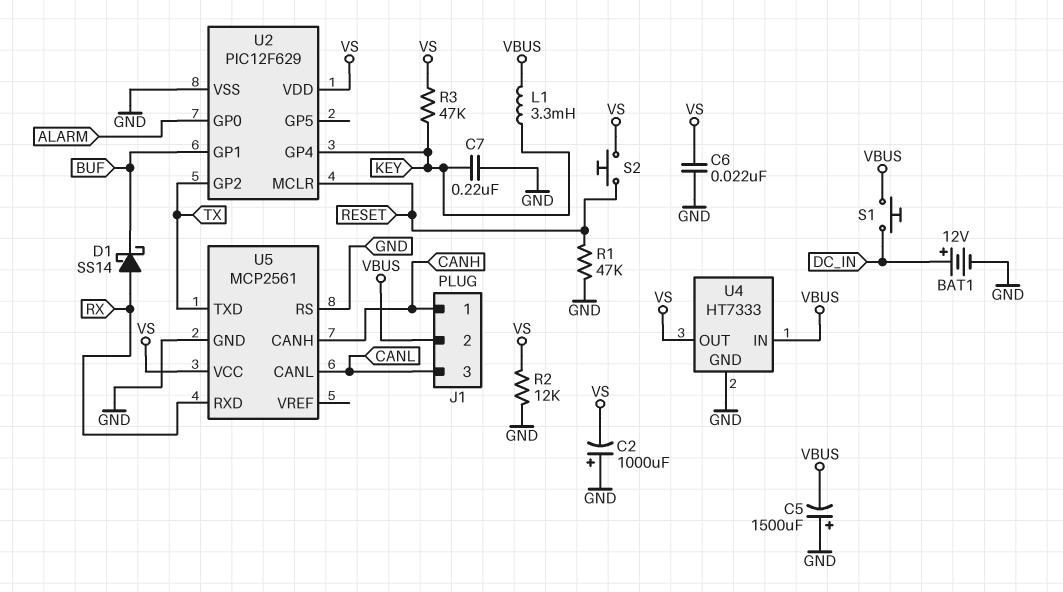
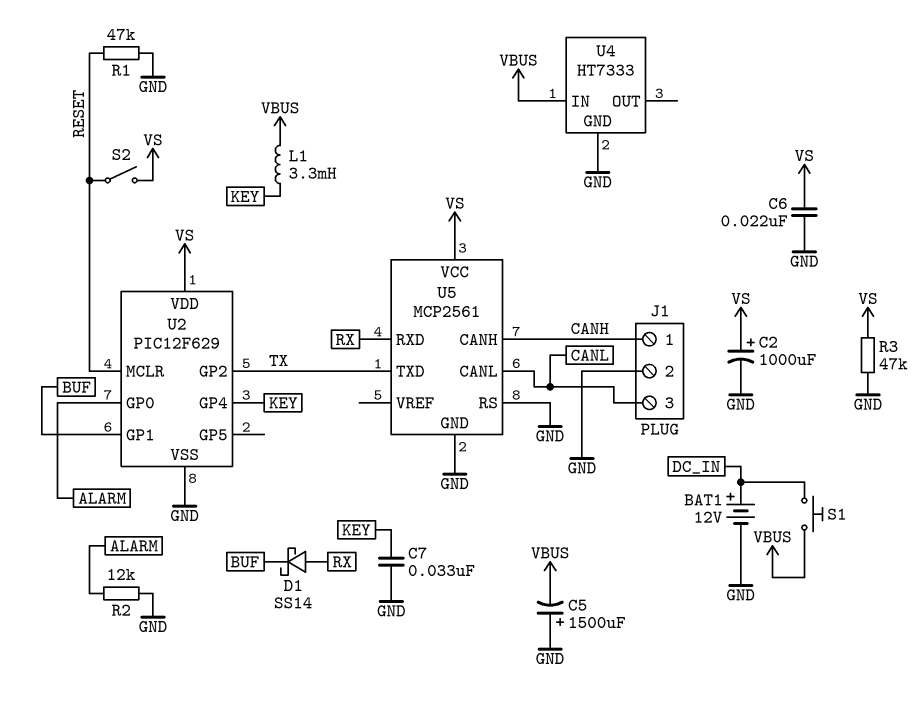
C2: 1000uF (plus GND, minus VS) -> 1000uF (plus VS, minus GND)
C7: 220nF (GND, KEY) -> 33nF (GND, KEY)
J1 pin 2: VBUS -> GND
R2: 12k (GND, VS) -> 12k (ALARM, GND)
R3: 47k (KEY, VS) -> 47k (GND, VS)
S2: button (RESET, VS) -> switch (RESET, VS)
U4 pin OUT: VS -> none

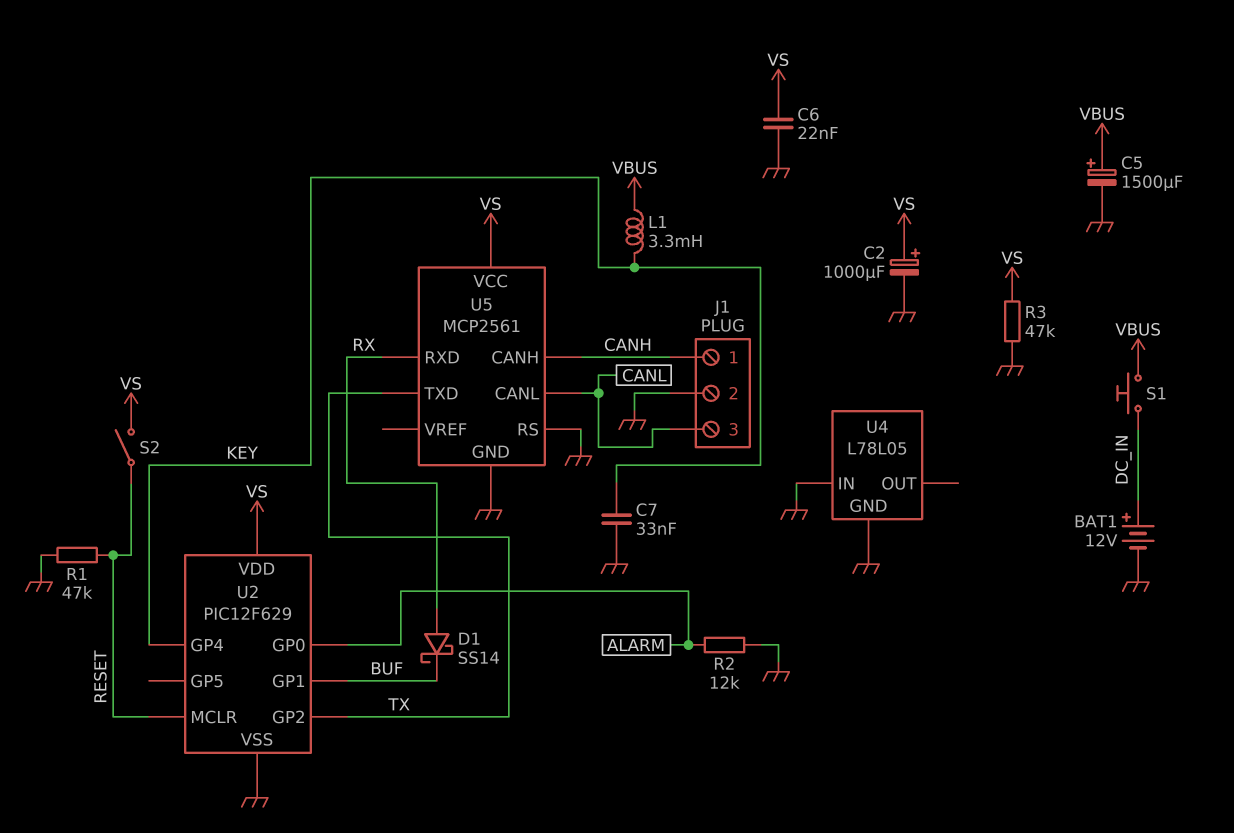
C5: 1500uF (plus GND, minus VBUS) -> 1500uF (plus VBUS, minus GND)
U4: HT7333 -> L78L05
U4 pin IN: VBUS -> GND

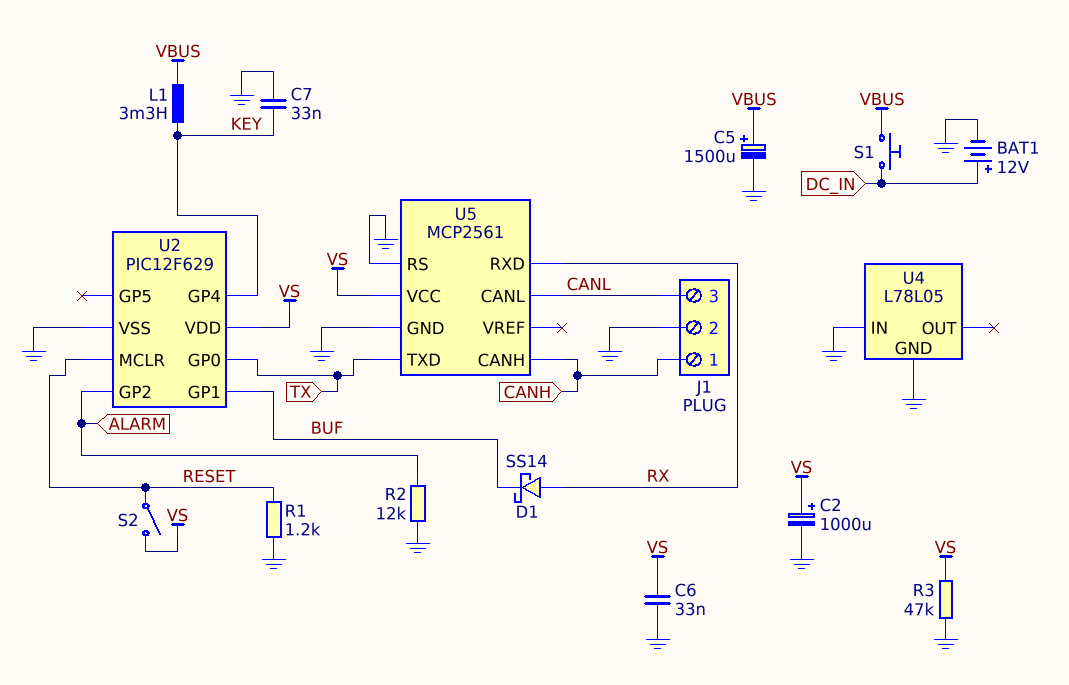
C6: 22nF (GND, VS) -> 33nF (GND, VS)
R1: 47k (GND, RESET) -> 1.2k (GND, RESET)
U2 pin GP0: ALARM -> TX
U2 pin GP2: TX -> ALARM

